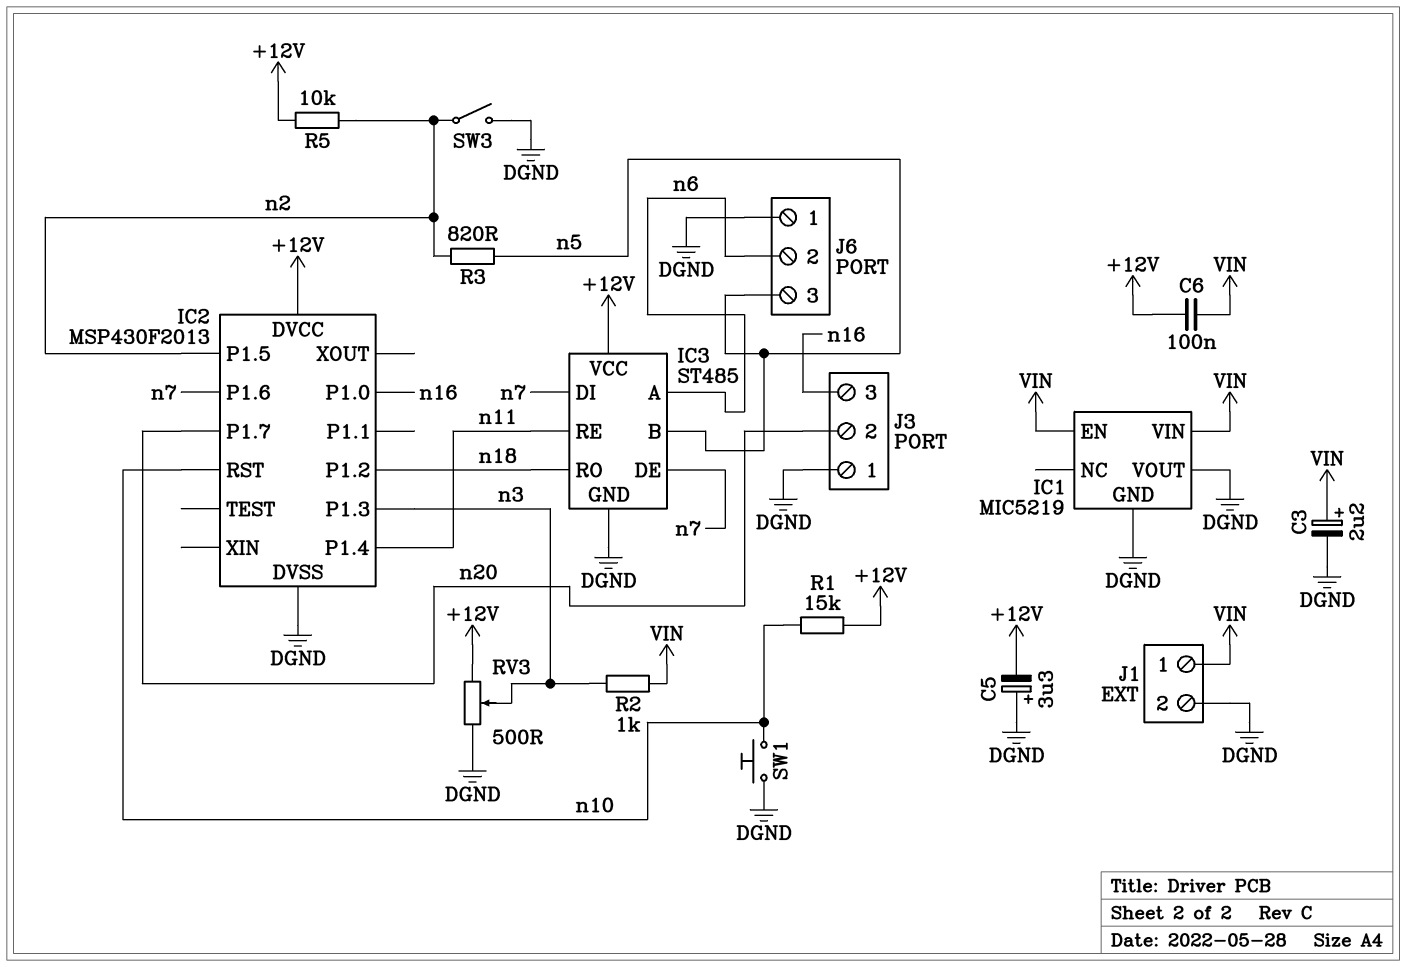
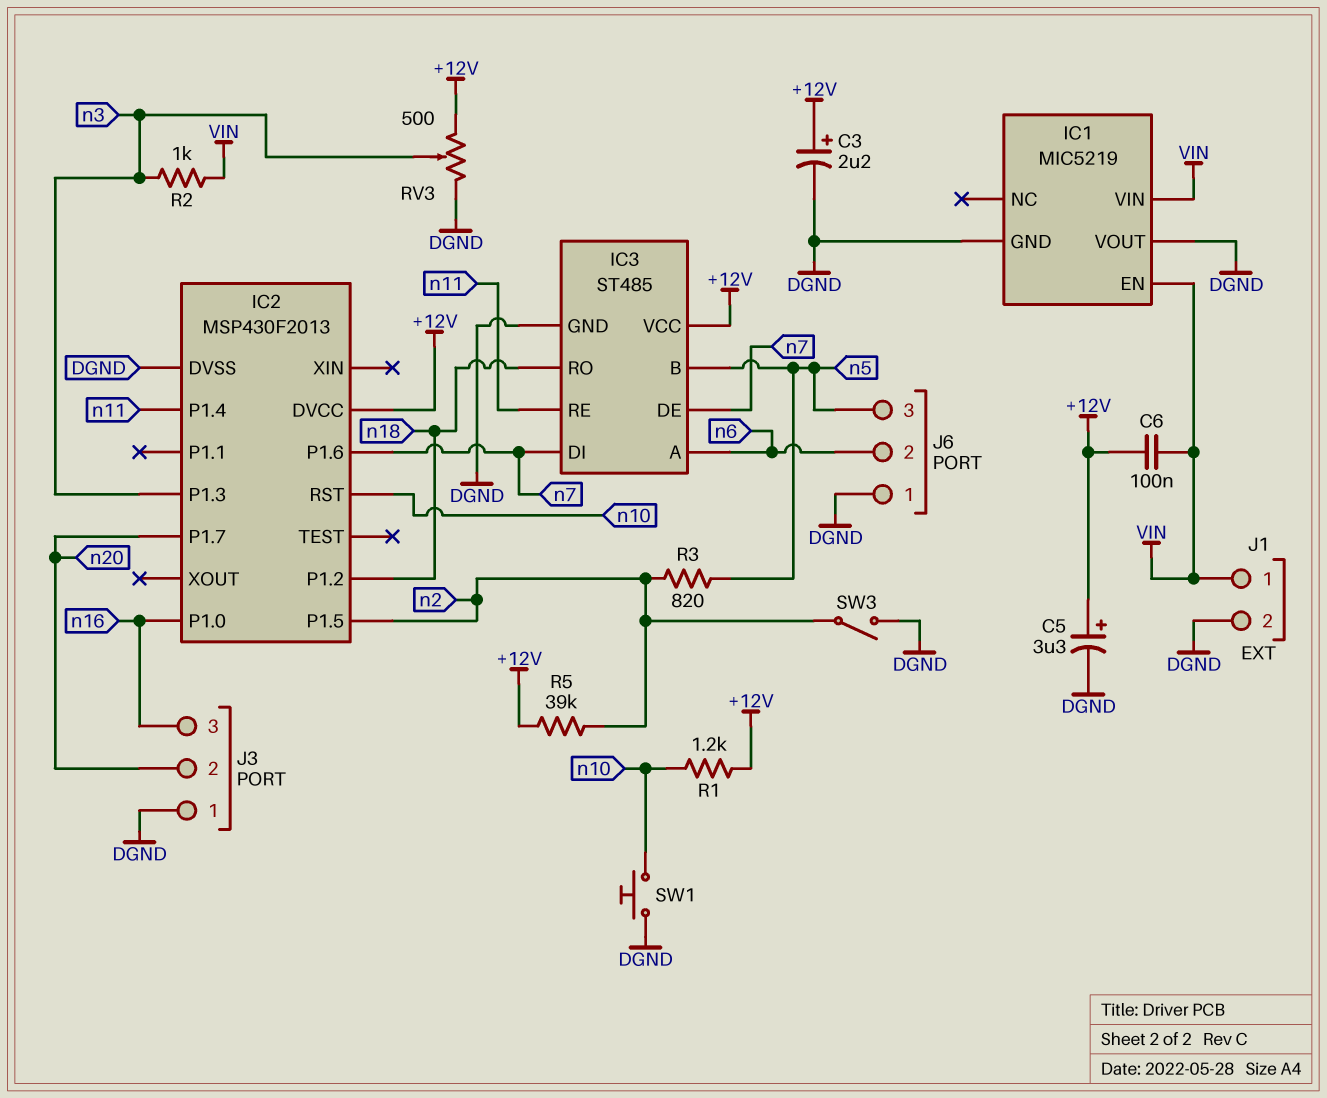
C3: 2.2uF (plus VIN, minus DGND) -> 2.2uF (plus +12V, minus DGND)
C5: 3.3uF (plus DGND, minus +12V) -> 3.3uF (plus +12V, minus DGND)
R1: 15k (+12V, n10) -> 1.2k (+12V, n10)
R5: 10k (+12V, n2) -> 39k (+12V, n2)

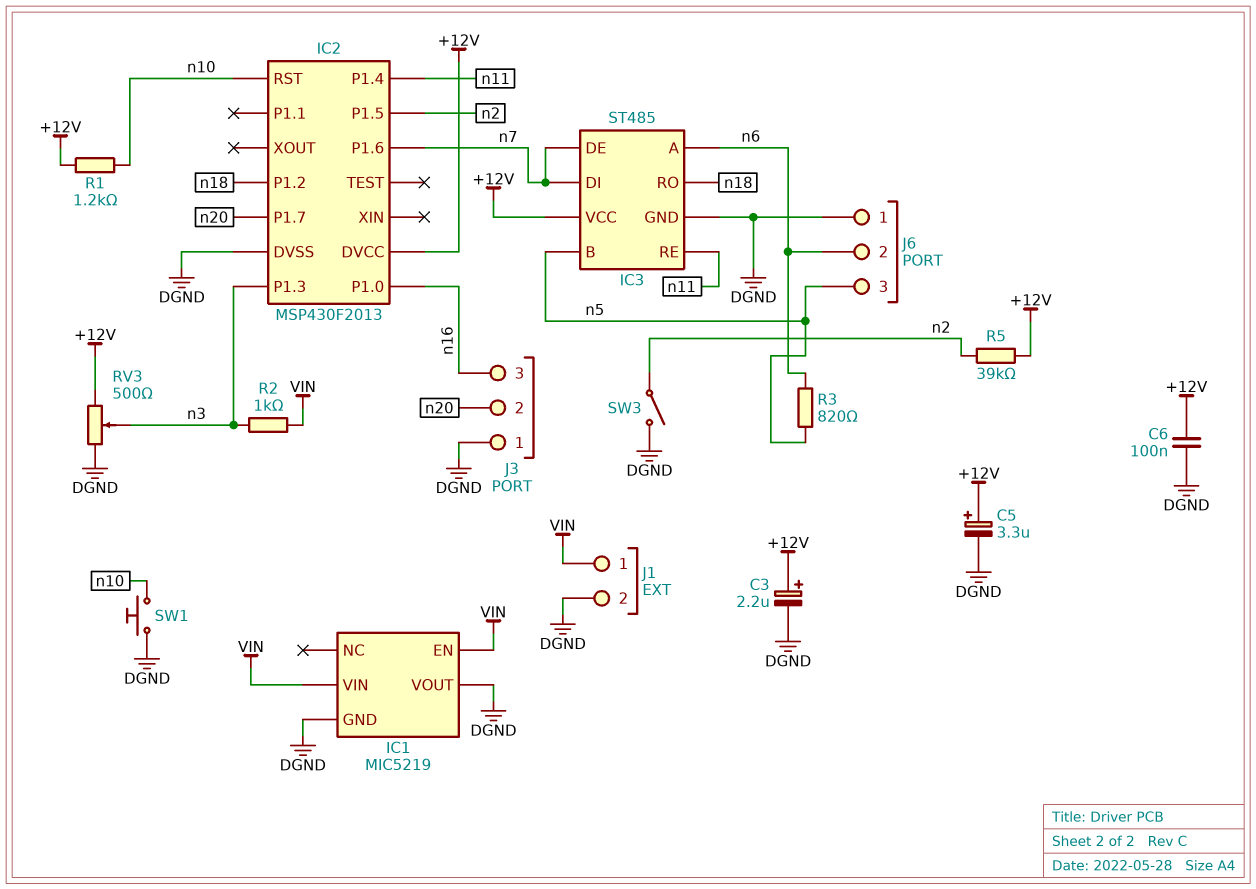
C6: 100nF (+12V, VIN) -> 100nF (+12V, DGND)
R3: 820 (n2, n5) -> 820 (n5, n6)

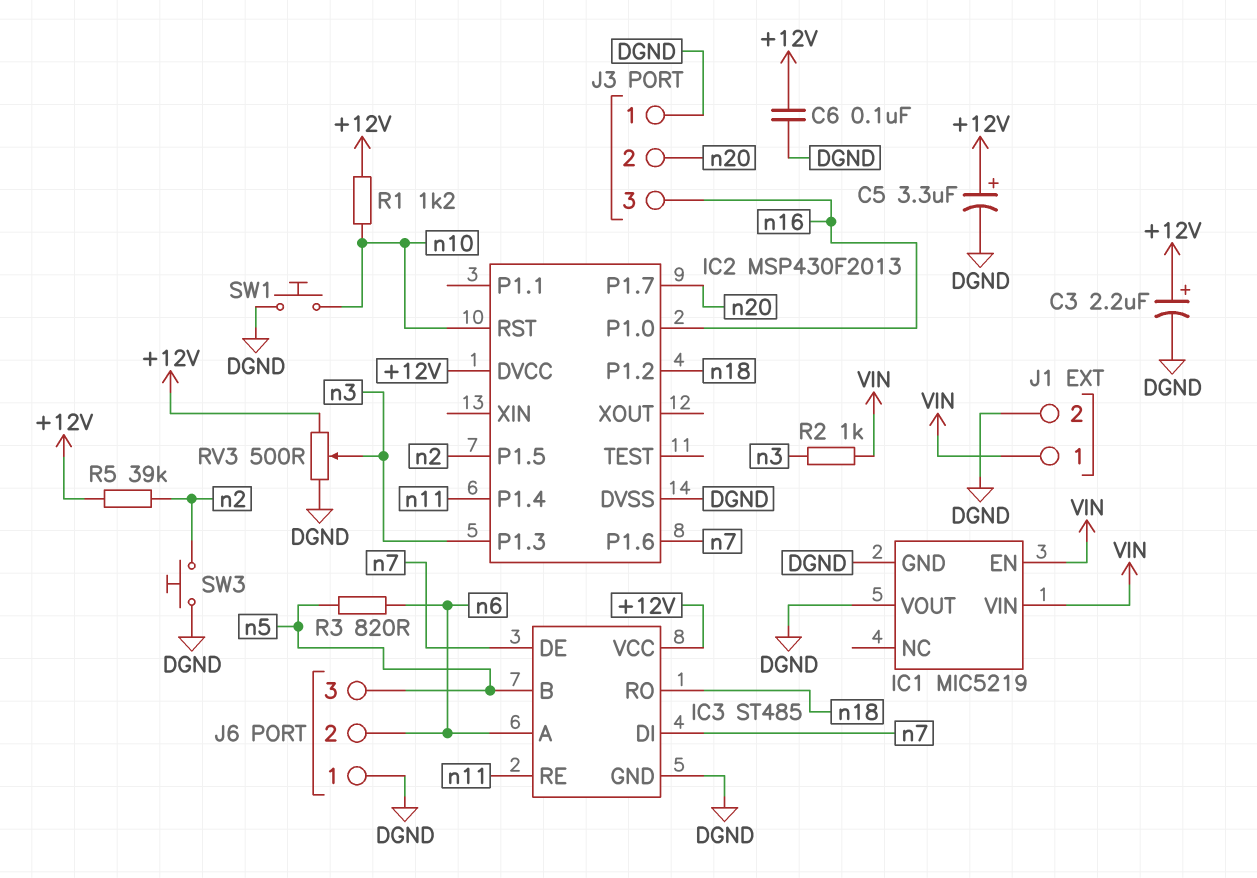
SW3: switch (DGND, n2) -> button (DGND, n2)

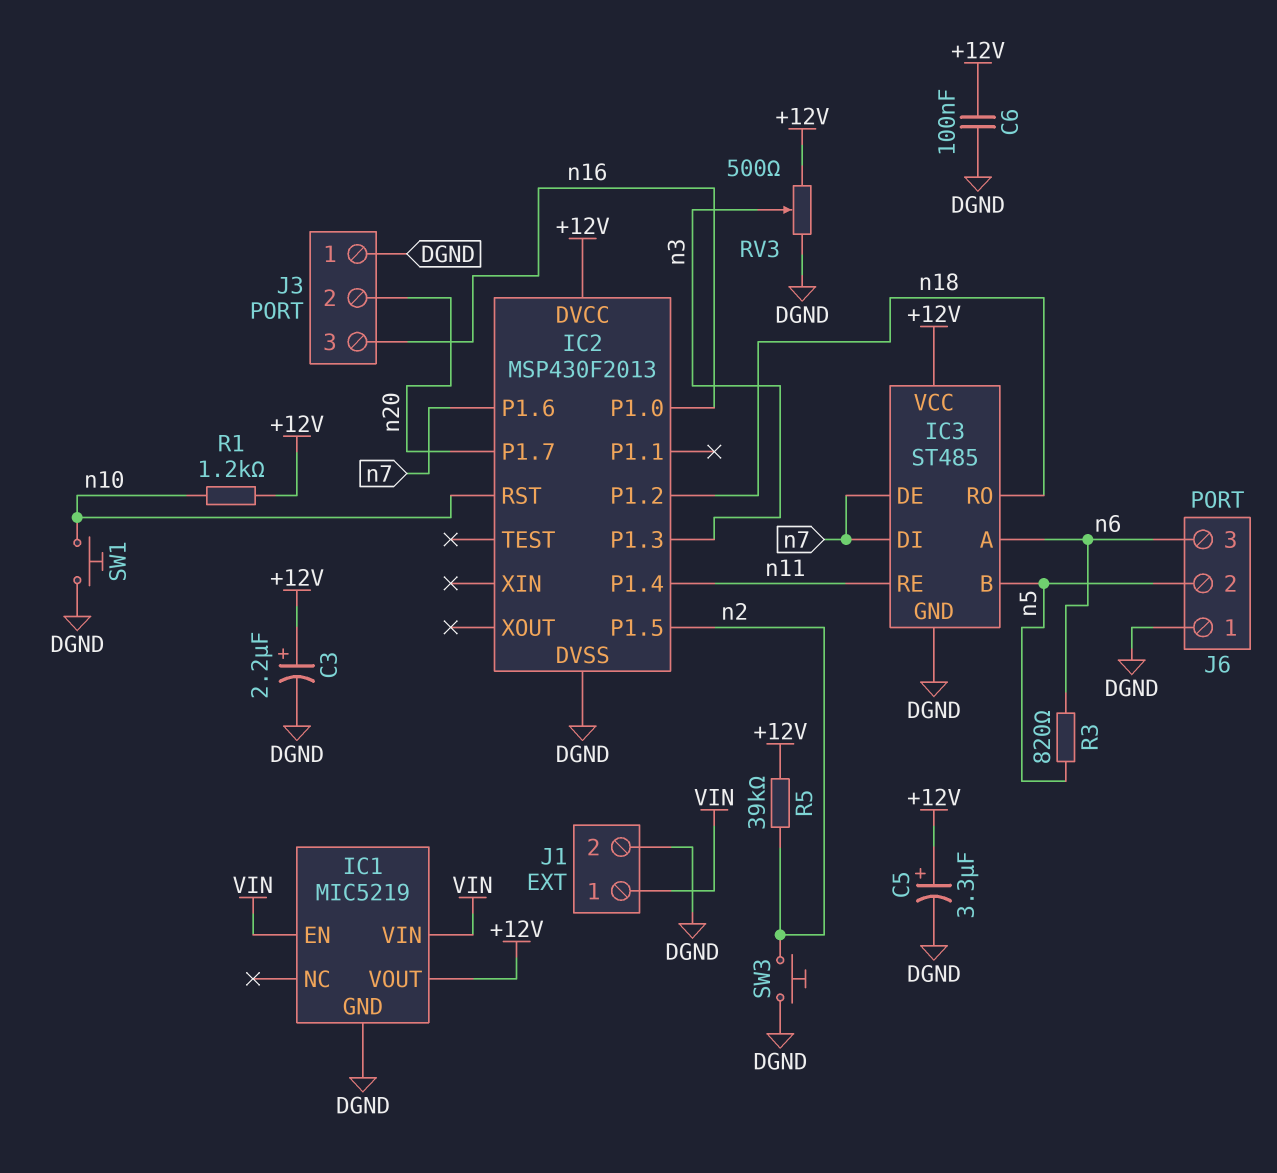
IC1 pin VOUT: DGND -> +12V
J6 pin 2: n6 -> n5
J6 pin 3: n5 -> n6
R2: 1k (VIN, n3) -> none

